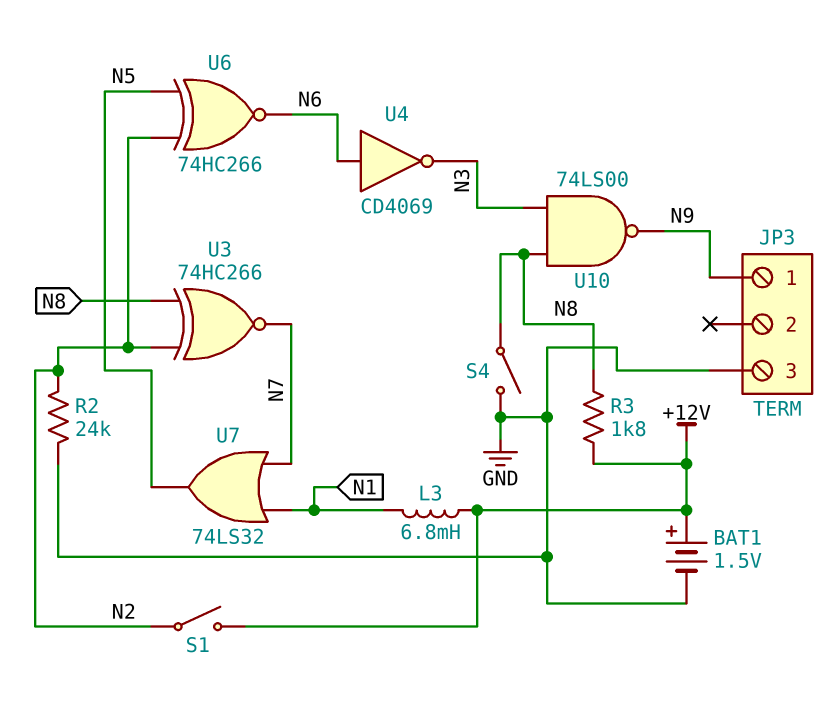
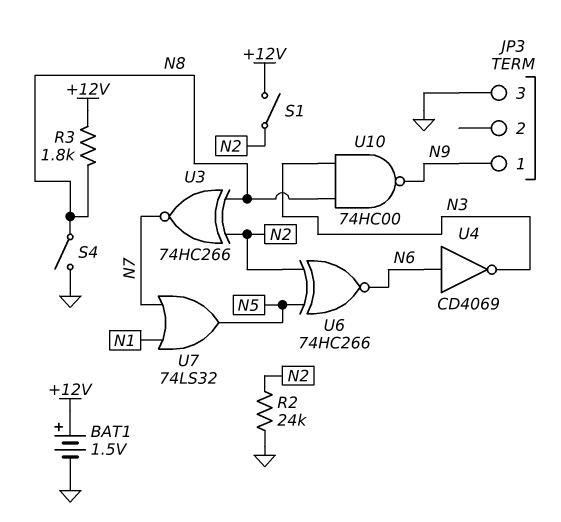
L3: 6.8mH (+12V, N1) -> none
U10: NAND 74LS00 (in N3, in N8, out N9) -> NAND 74HC00 (in N3, in N8, out N9)

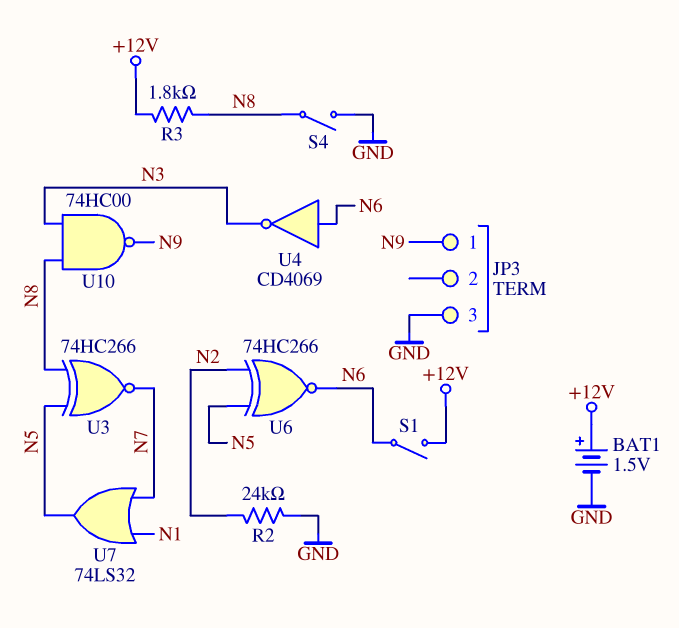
S1: switch (+12V, N2) -> switch (+12V, N6)
U3: XNOR 74HC266 (in N2, in N8, out N7) -> XNOR 74HC266 (in N5, in N8, out N7)

